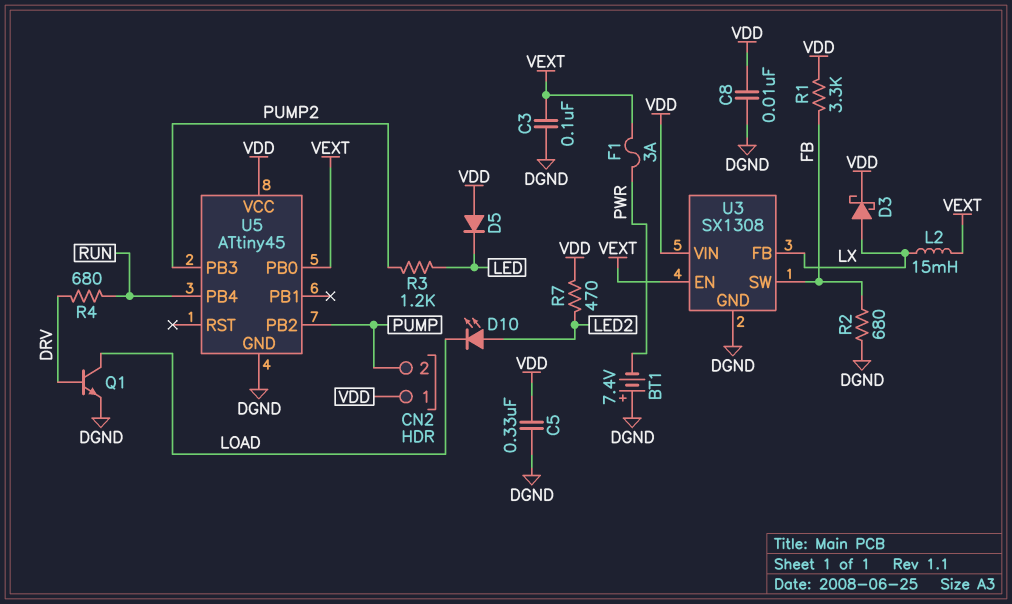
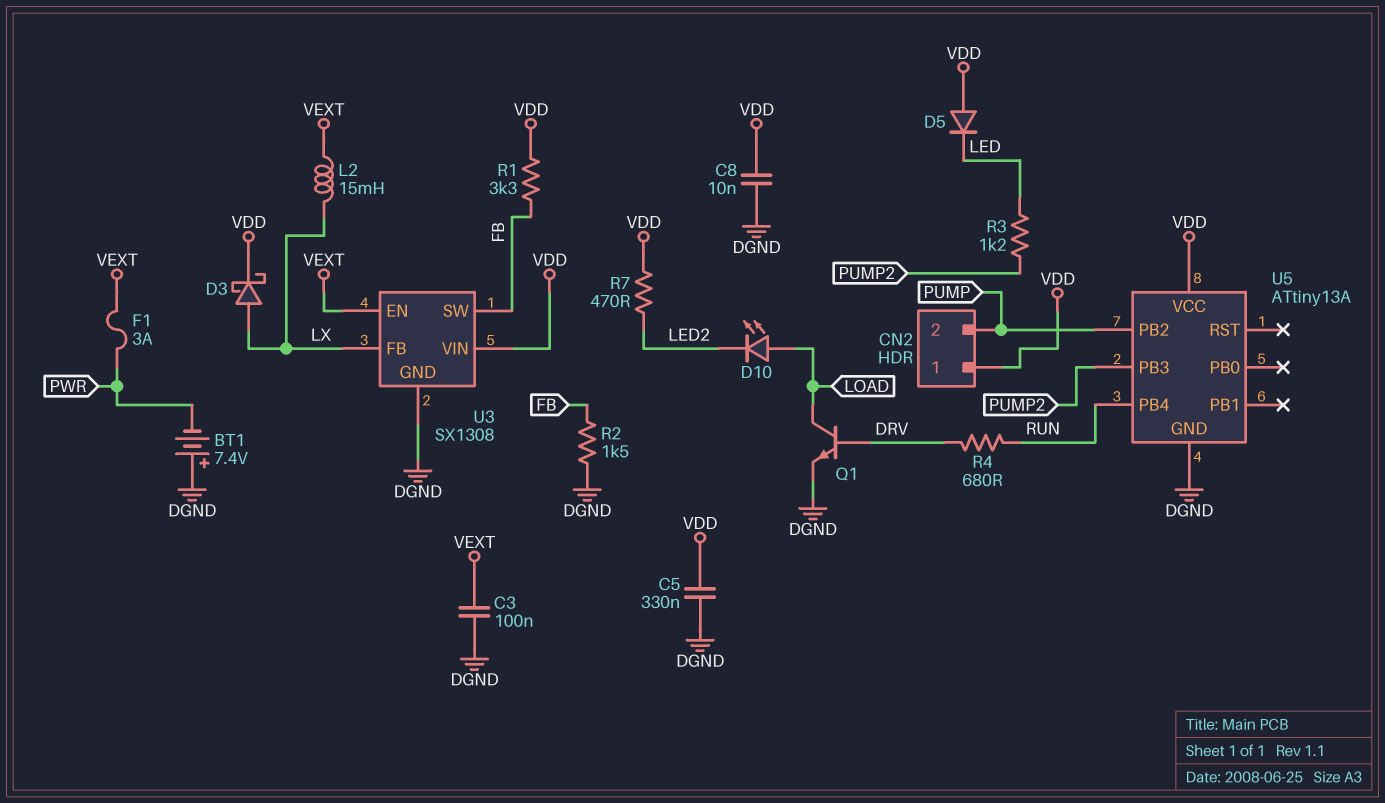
D10: LED (A LED2, K LOAD) -> LED (A LOAD, K LED2)
R2: 680 (DGND, FB) -> 1.5k (DGND, FB)
U5: ATtiny45 -> ATtiny13A
U5 pin PB0: VEXT -> none

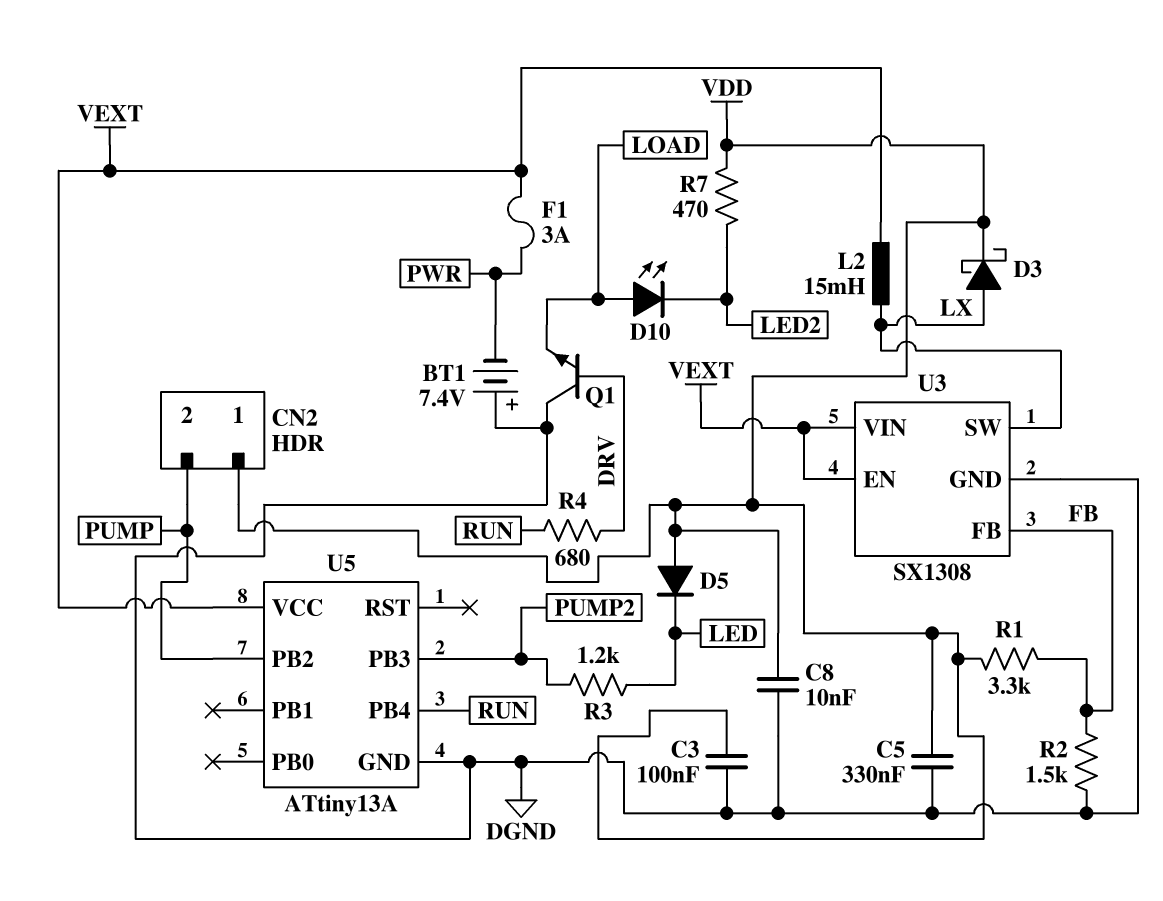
C3: 100nF (DGND, VEXT) -> 100nF (DGND, VDD)
Q1: NPN (B DRV, C LOAD, E DGND) -> NPN (B DRV, C DGND, E LOAD)
U3 pin FB: LX -> FB
U3 pin SW: FB -> LX
U3 pin VIN: VDD -> VEXT
U5 pin VCC: VDD -> VEXT

